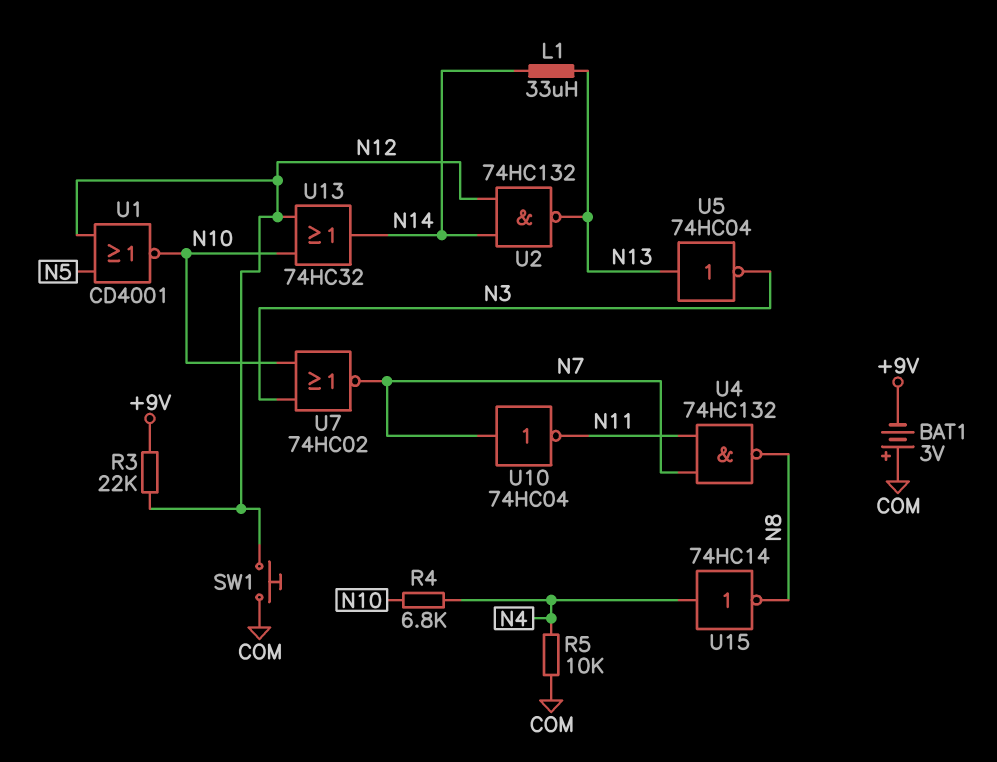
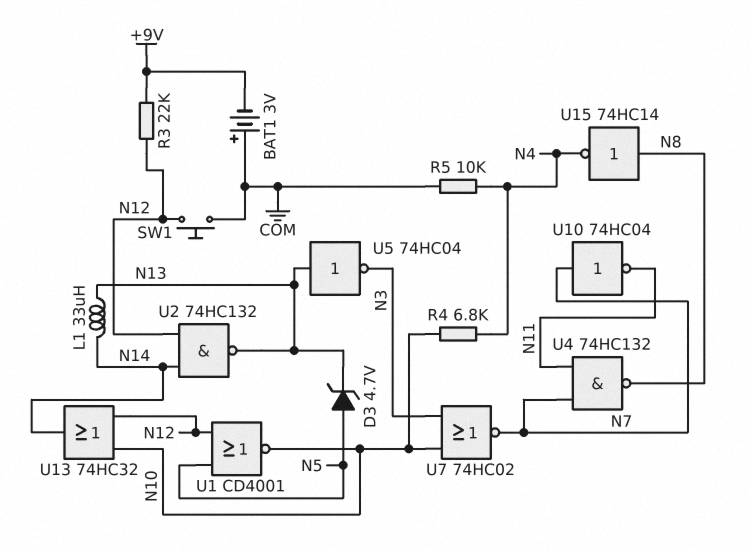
D3: none -> zener 4.7V (A N5, K N13)
U15: NOT 74HC14 (in N4, out N8) -> NOT 74HC14 (in N8, out N4)

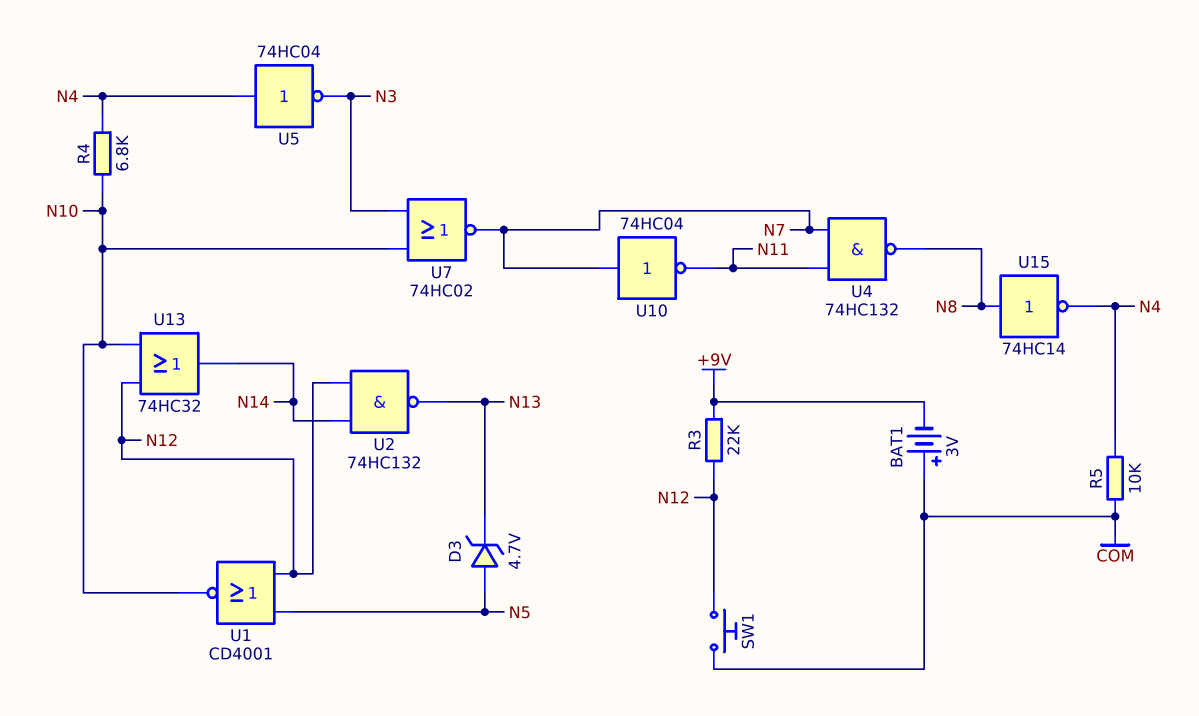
L1: 33uH (N13, N14) -> none
U5: NOT 74HC04 (in N13, out N3) -> NOT 74HC04 (in N4, out N3)

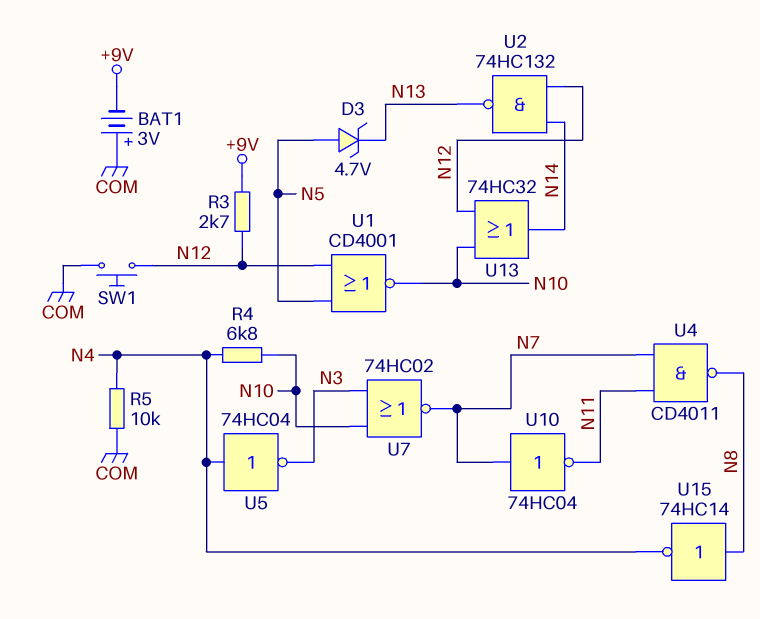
R3: 22k (+9V, N12) -> 2.7k (+9V, N12)
U4: NAND 74HC132 (in N7, in N11, out N8) -> NAND CD4011 (in N7, in N11, out N8)

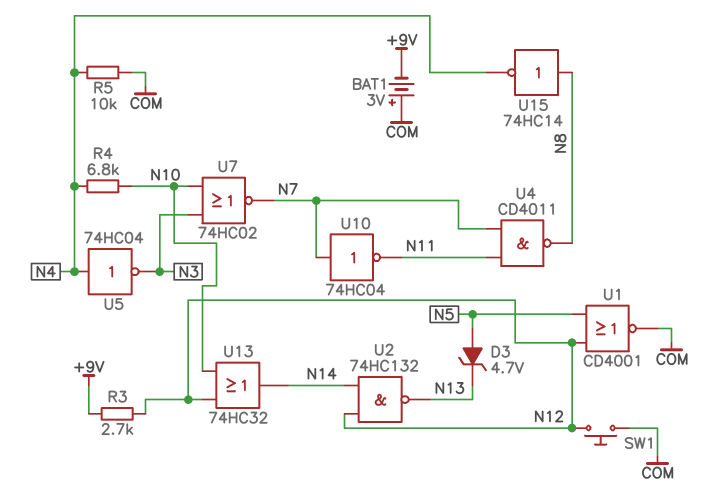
U1: NOR CD4001 (in N5, in N12, out N10) -> NOR CD4001 (in N5, in N12, out COM)

